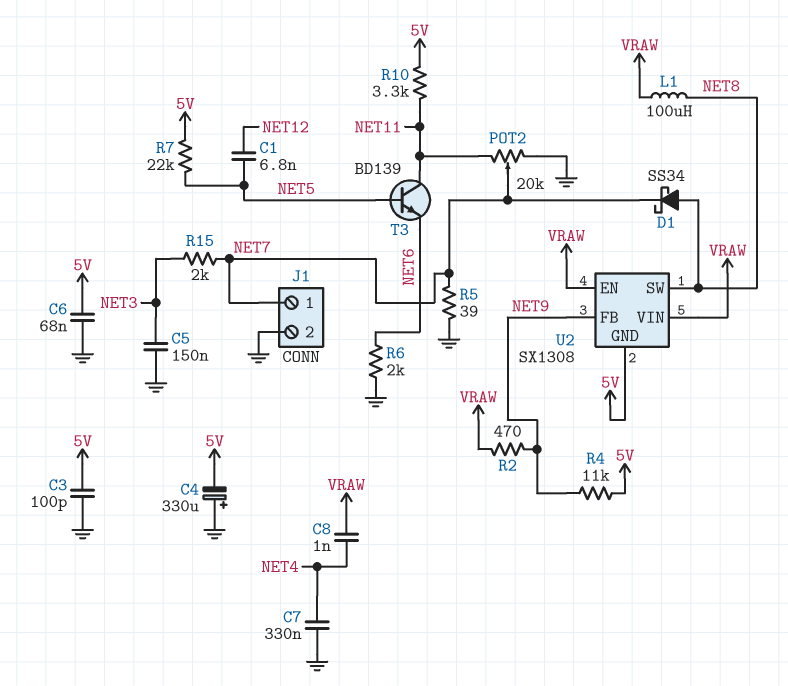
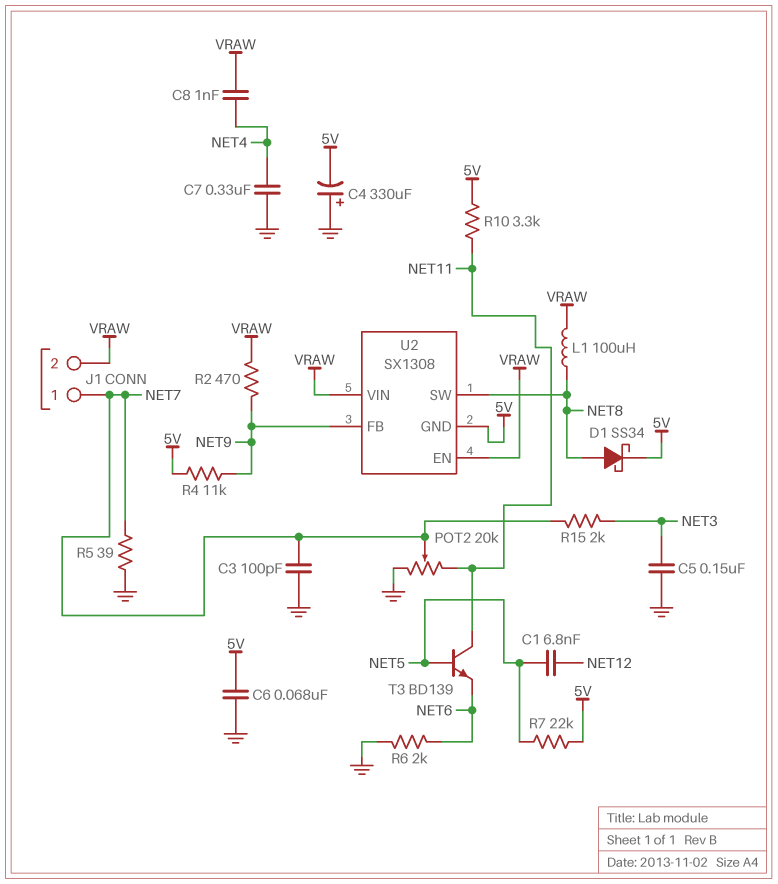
C3: 100pF (5V, GND) -> 100pF (GND, NET7)
D1: schottky SS34 (A NET8, K NET7) -> schottky SS34 (A NET8, K 5V)
J1 pin 2: GND -> VRAW

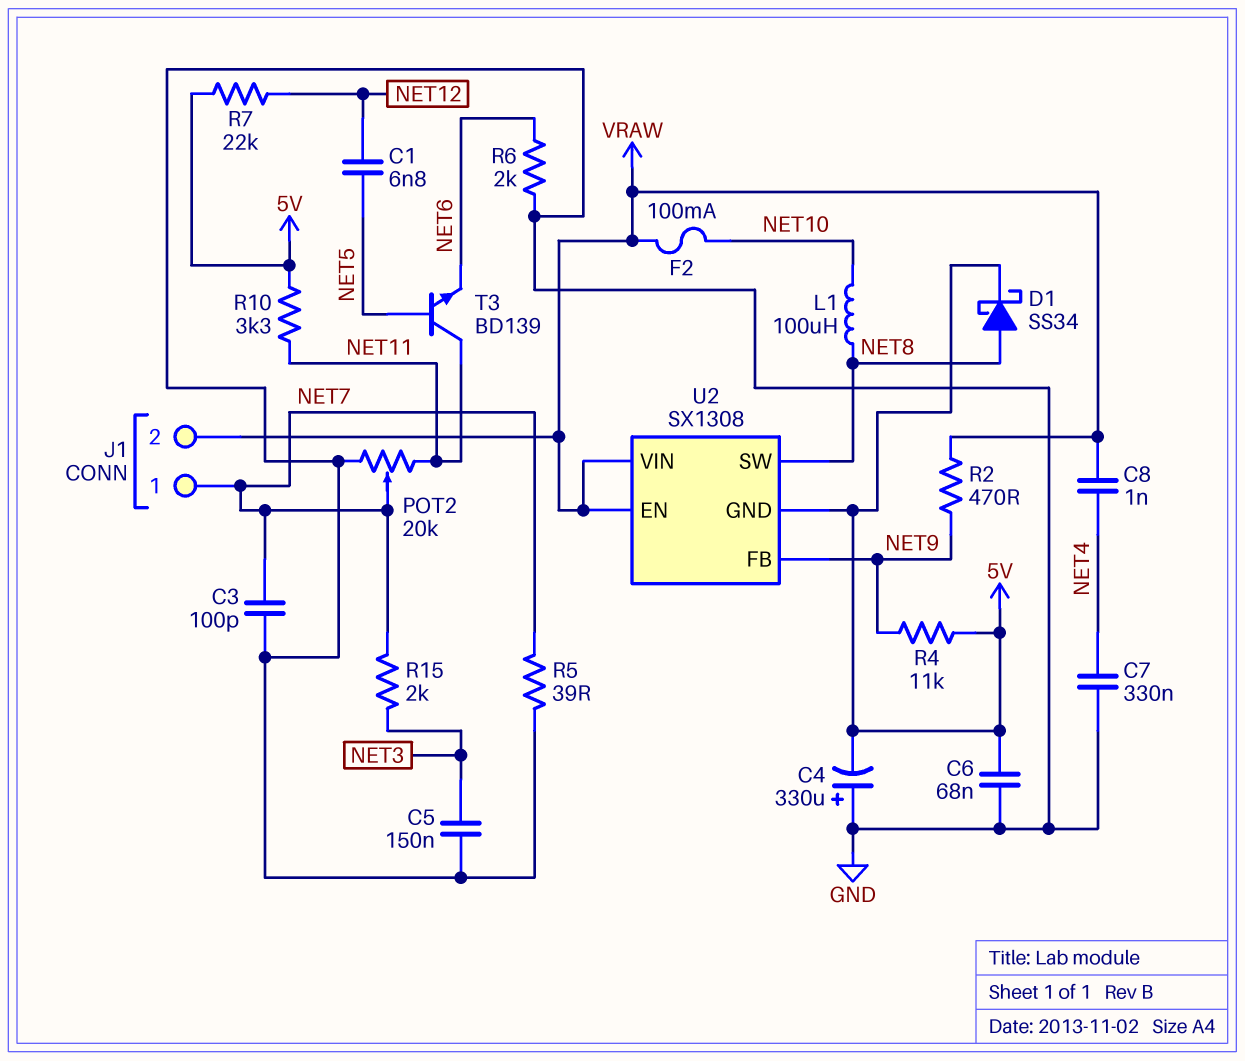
F2: none -> 100mA (NET10, VRAW)
L1: 100uH (NET8, VRAW) -> 100uH (NET8, NET10)
R7: 22k (5V, NET5) -> 22k (5V, NET12)

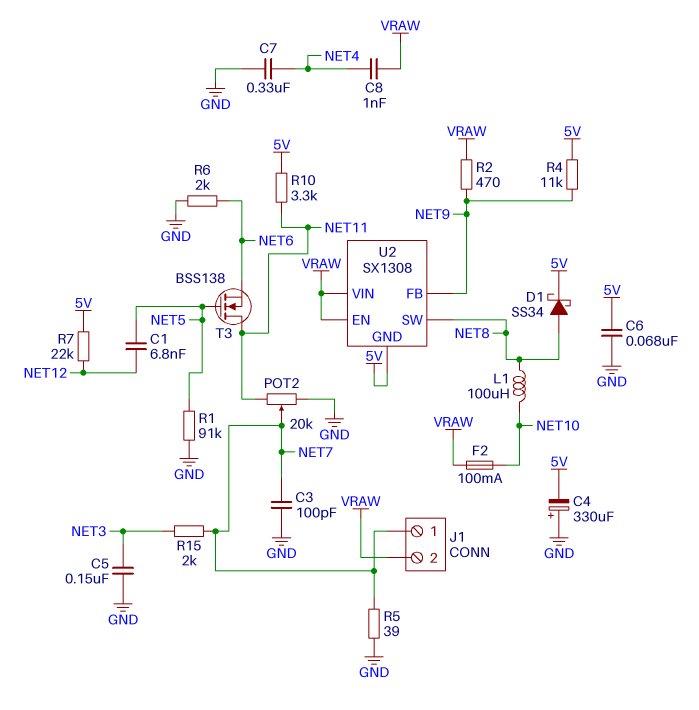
R1: none -> 91k (GND, NET5)
T3: NPN BD139 (B NET5, C NET11, E NET6) -> NMOS BSS138 (G NET5, D NET11, S NET6)

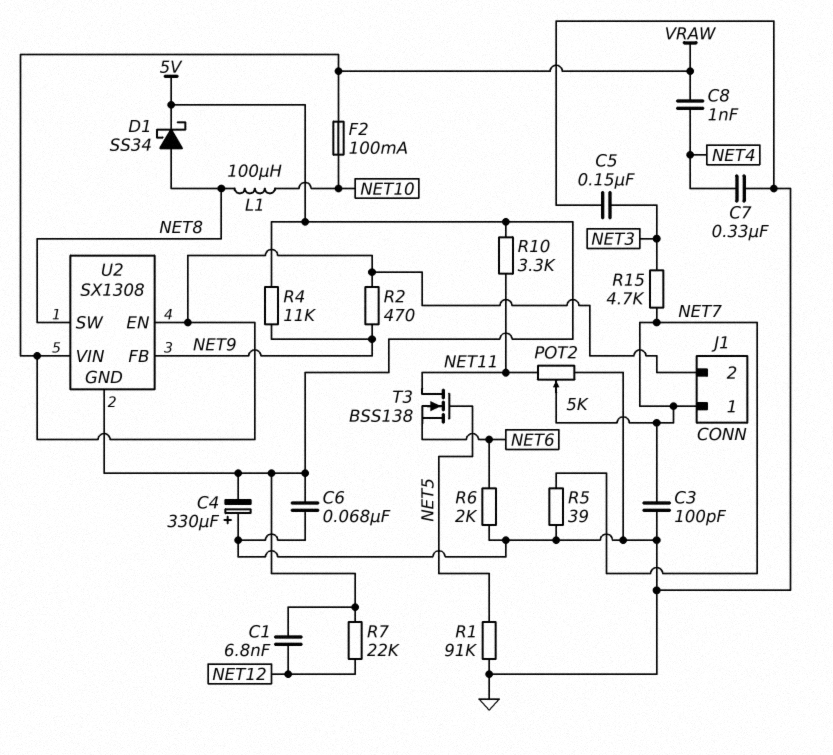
C1: 6.8nF (NET5, NET12) -> 6.8nF (5V, NET12)
POT2: 20k (GND, NET11, wiper NET7) -> 5k (GND, NET11, wiper NET7)
R15: 2k (NET3, NET7) -> 4.7k (NET3, NET7)

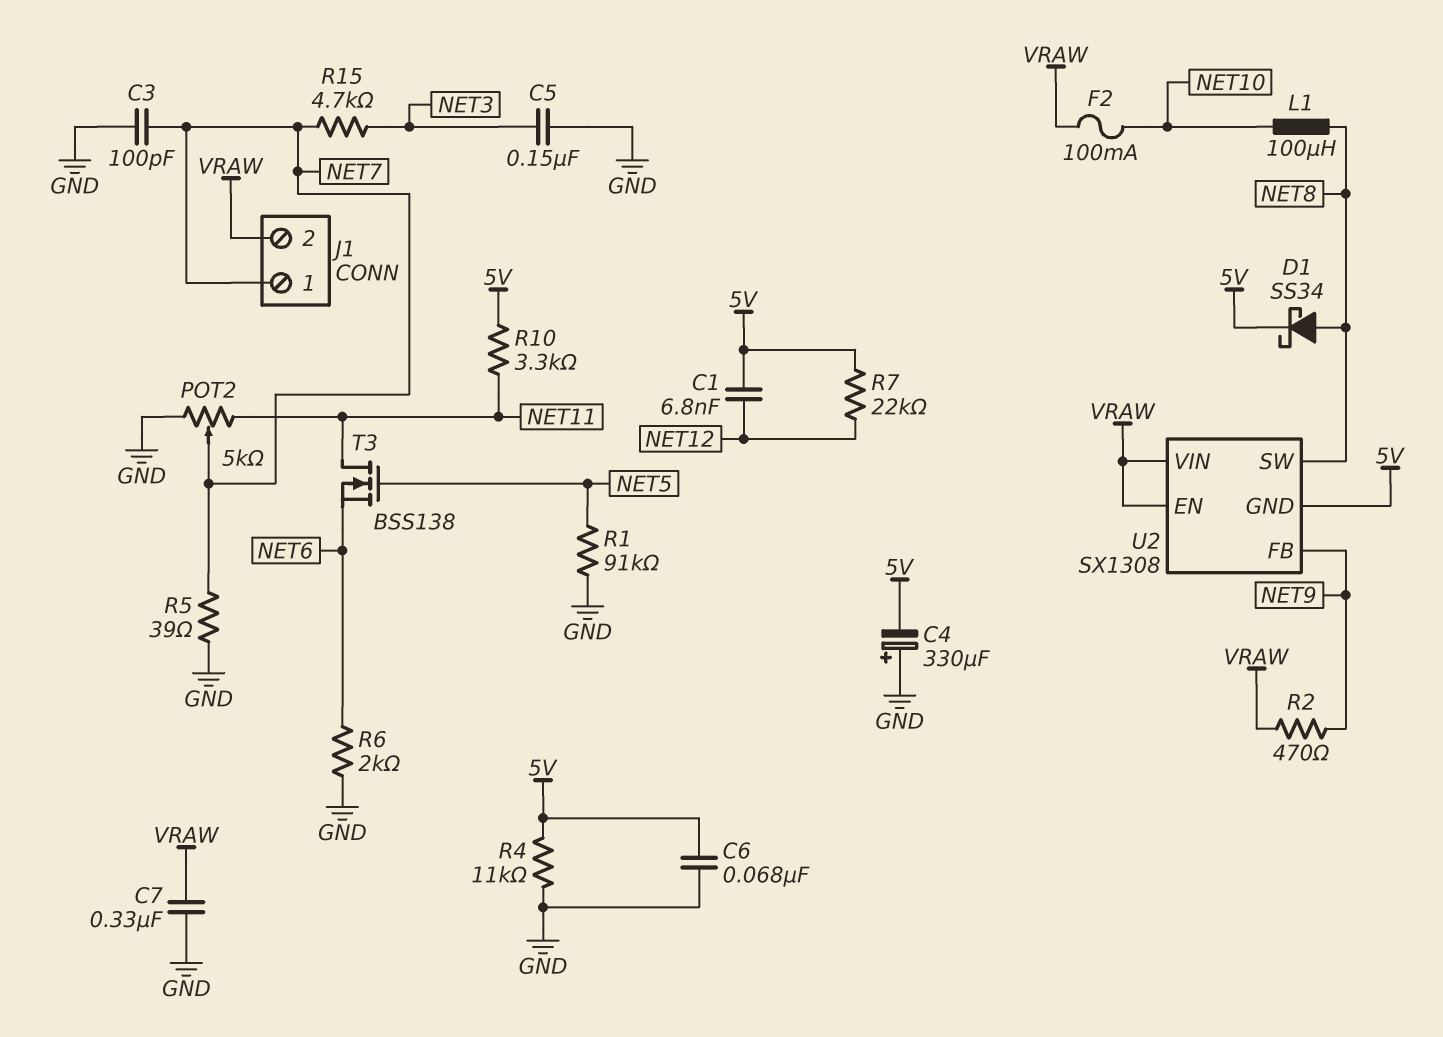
C7: 330nF (GND, NET4) -> 330nF (GND, VRAW)
C8: 1nF (NET4, VRAW) -> none
R4: 11k (5V, NET9) -> 11k (5V, GND)

